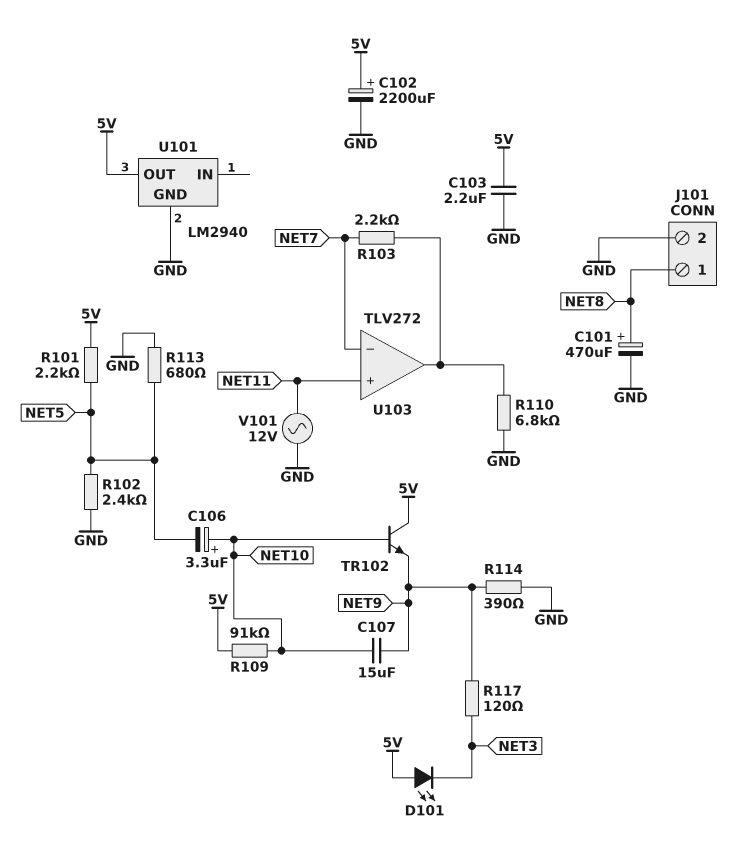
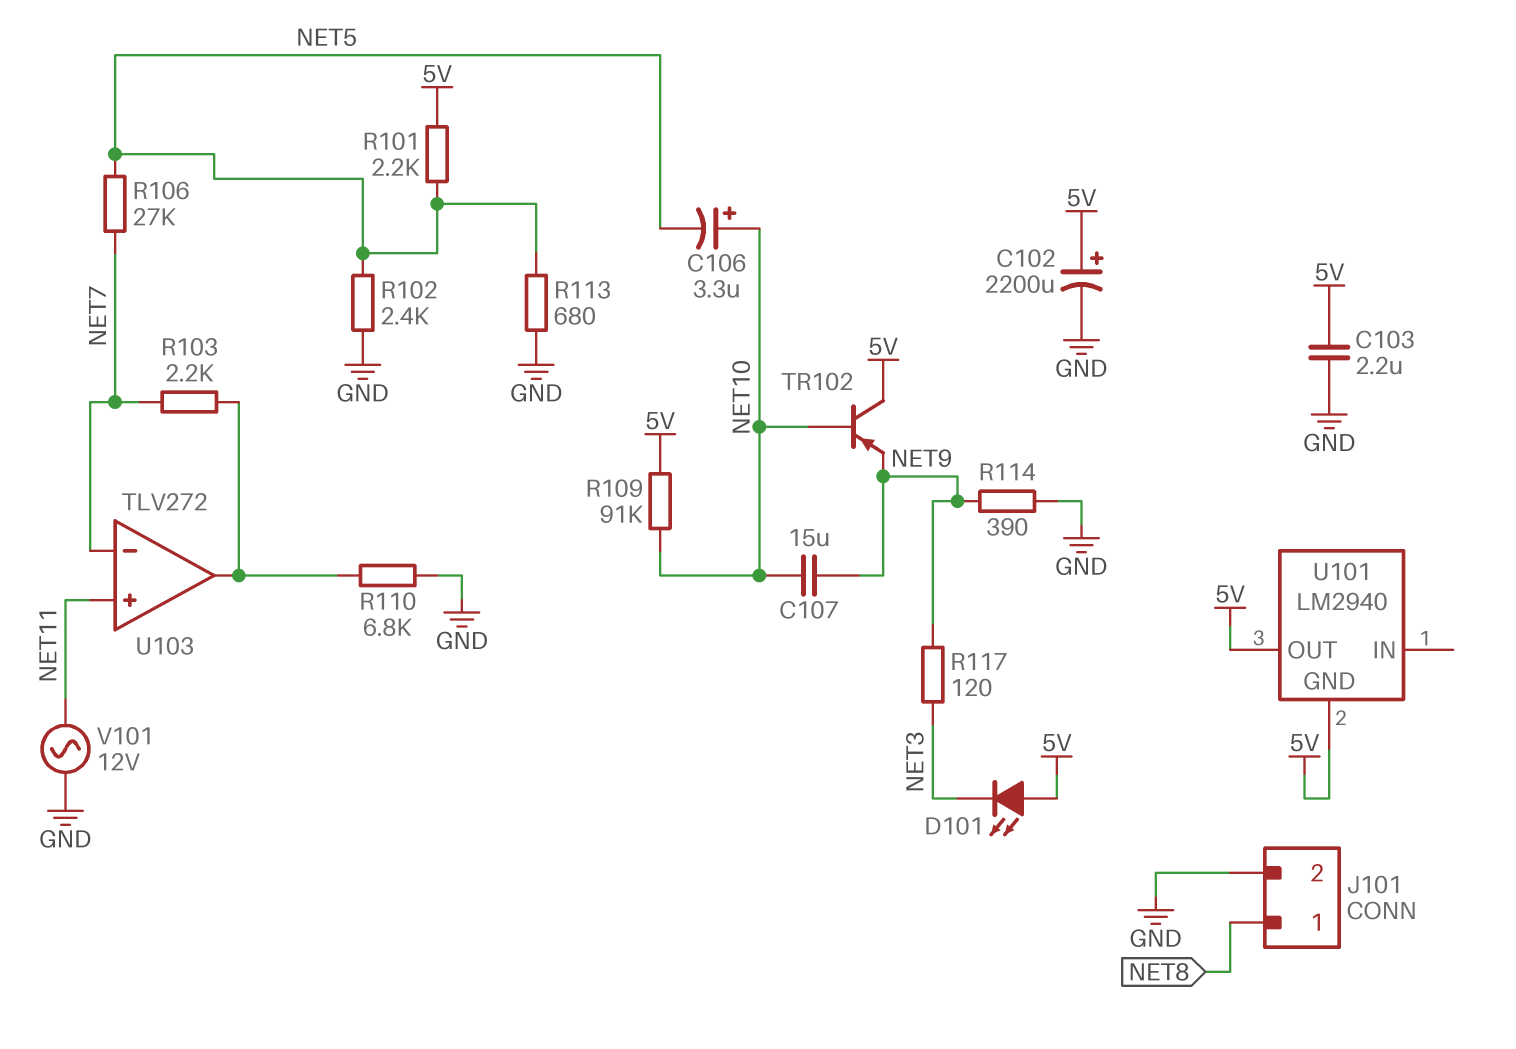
C101: 470uF (plus NET8, minus GND) -> none
R106: none -> 27k (NET5, NET7)
TR102: NPN (B NET10, C 5V, E NET9) -> PNP (B NET10, C 5V, E NET9)
U101 pin GND: GND -> 5V

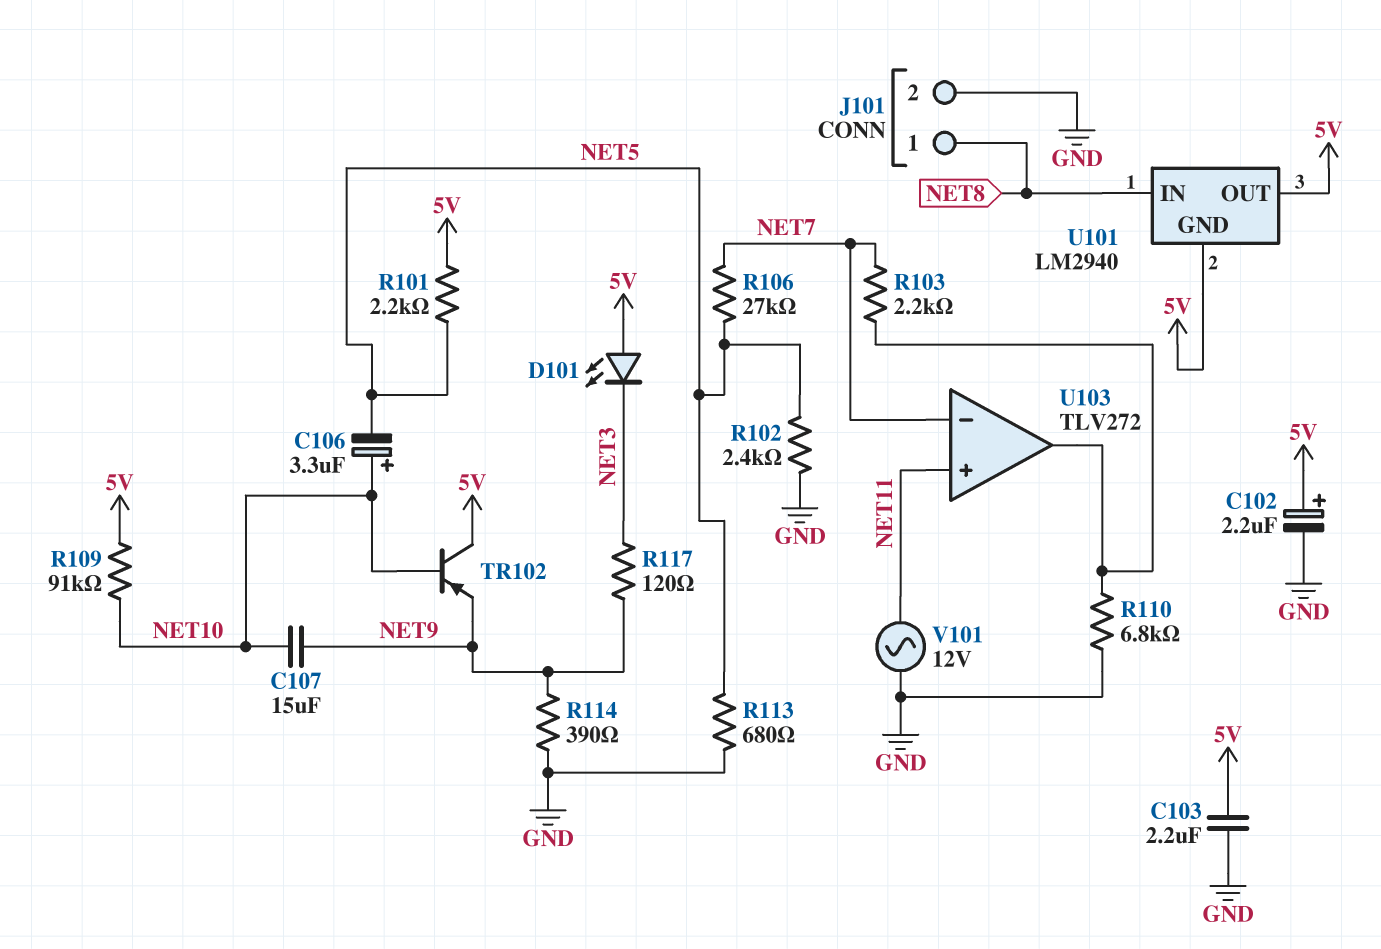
C102: 2200uF (plus 5V, minus GND) -> 2.2uF (plus 5V, minus GND)
U101 pin IN: none -> NET8

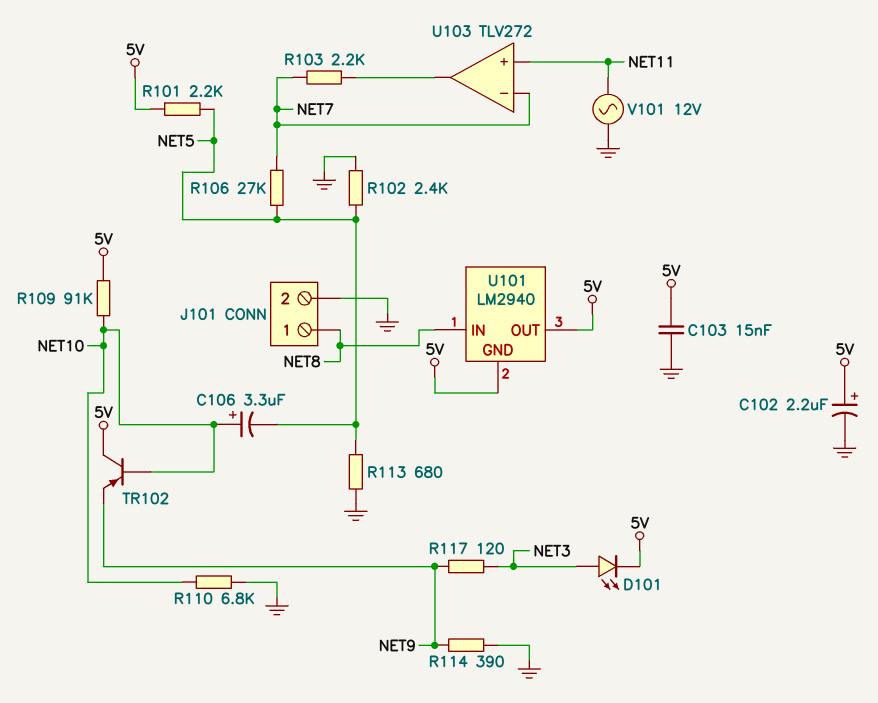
C103: 2.2uF (5V, GND) -> 15nF (5V, GND)
C107: 15uF (NET9, NET10) -> none
D101: LED (A 5V, K NET3) -> LED (A NET3, K 5V)
R110: 6.8k (GND, U103/out) -> 6.8k (GND, NET10)

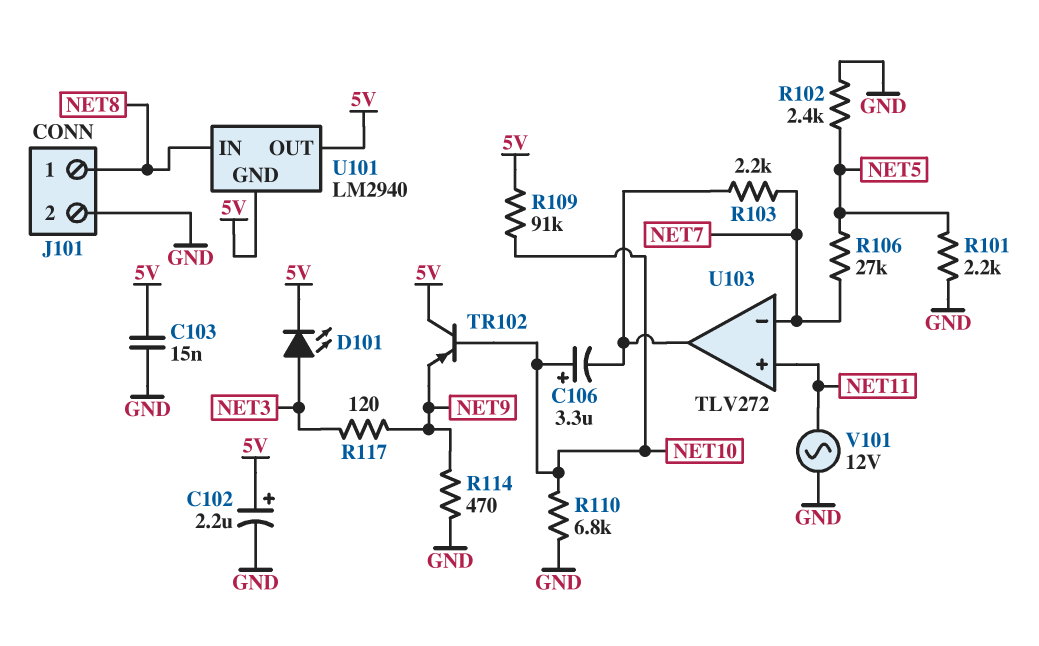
C106: 3.3uF (plus NET10, minus NET5) -> 3.3uF (plus NET10, minus U103/out)
R101: 2.2k (5V, NET5) -> 2.2k (GND, NET5)
R113: 680 (GND, NET5) -> none
R114: 390 (GND, NET9) -> 470 (GND, NET9)

